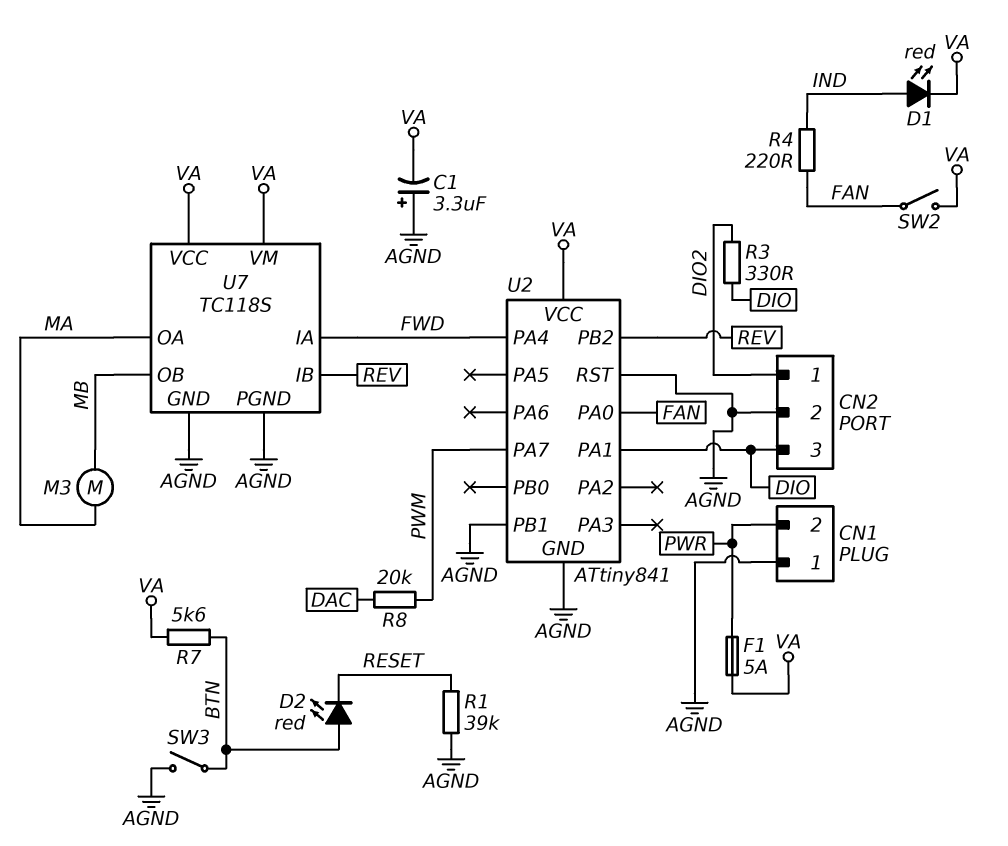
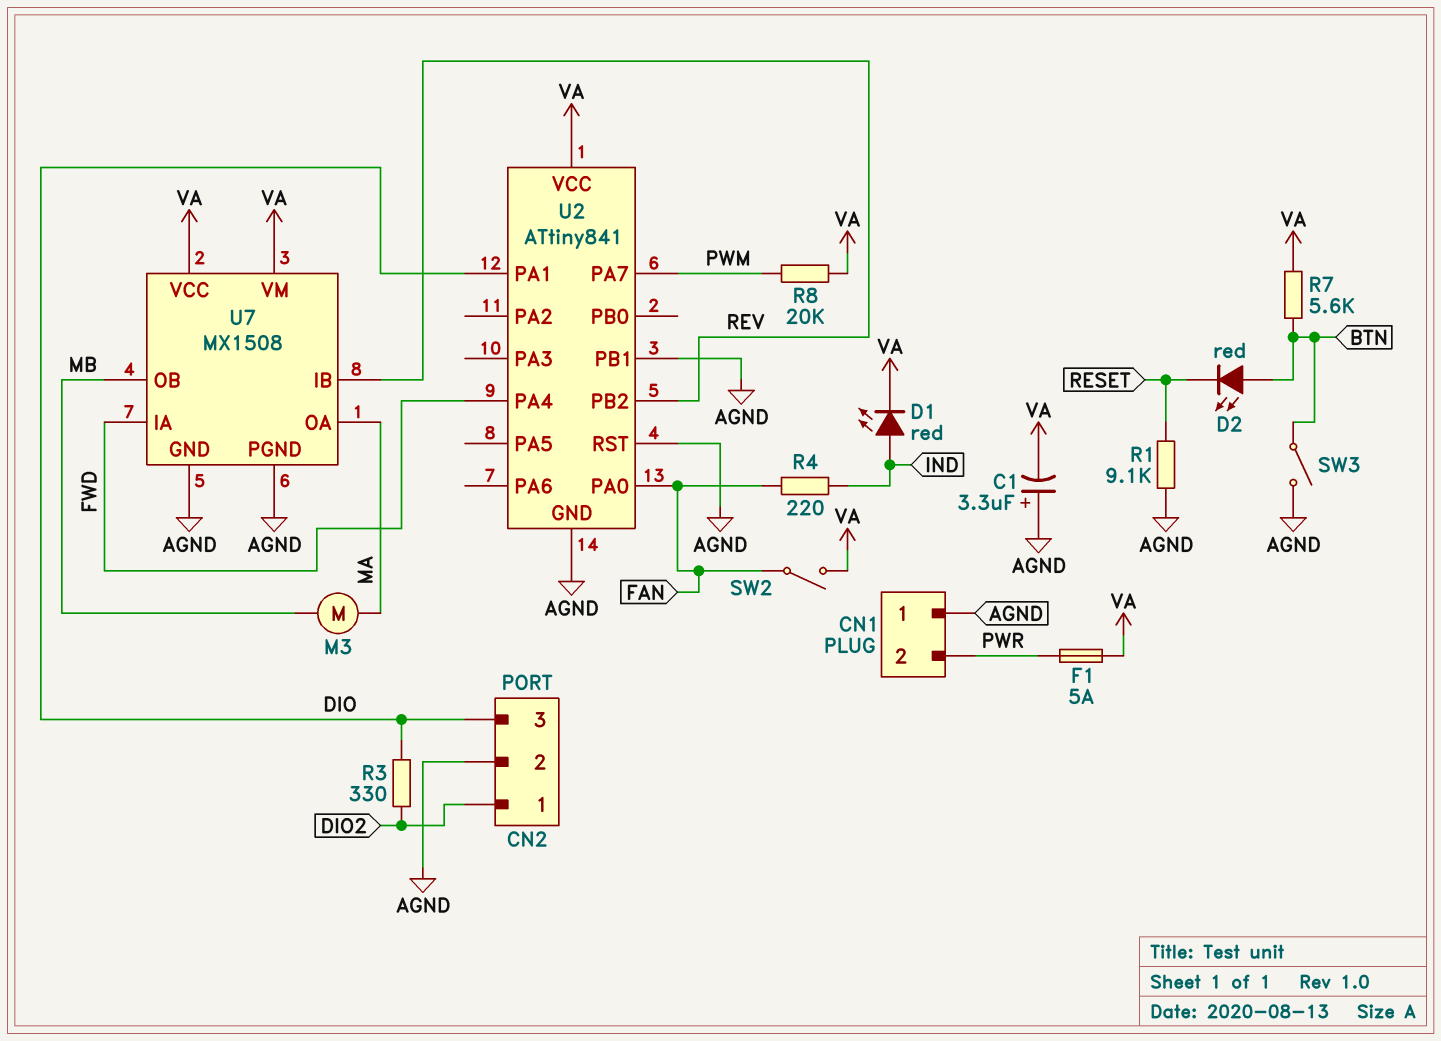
R1: 39k (AGND, RESET) -> 9.1k (AGND, RESET)
R8: 20k (DAC, PWM) -> 20k (PWM, VA)
U7: TC118S -> MX1508

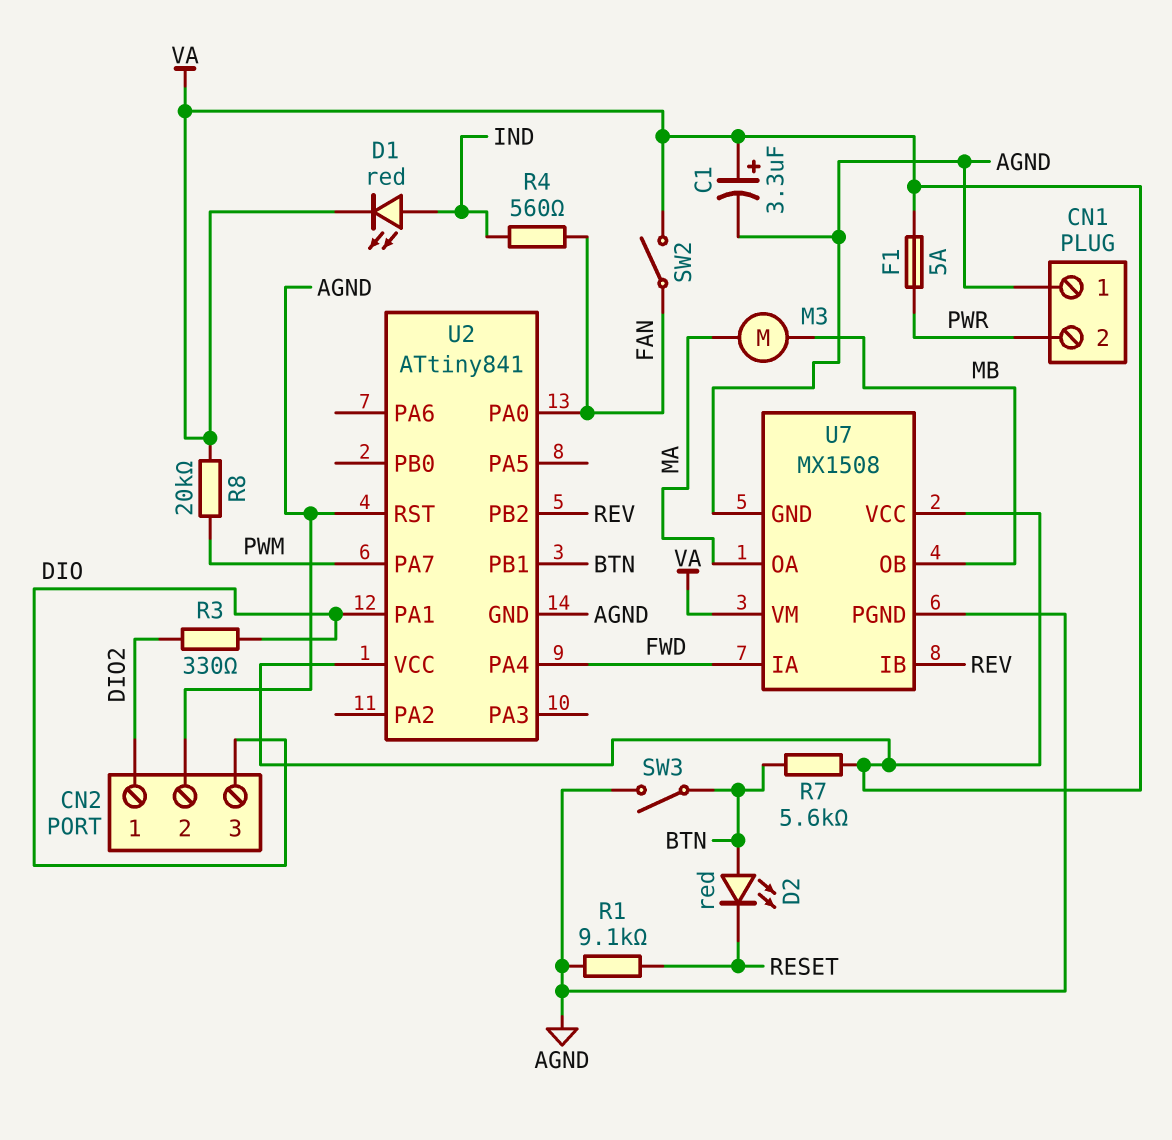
C1: 3.3uF (plus AGND, minus VA) -> 3.3uF (plus VA, minus AGND)
R4: 220 (FAN, IND) -> 560 (FAN, IND)
U2 pin PB1: AGND -> BTN

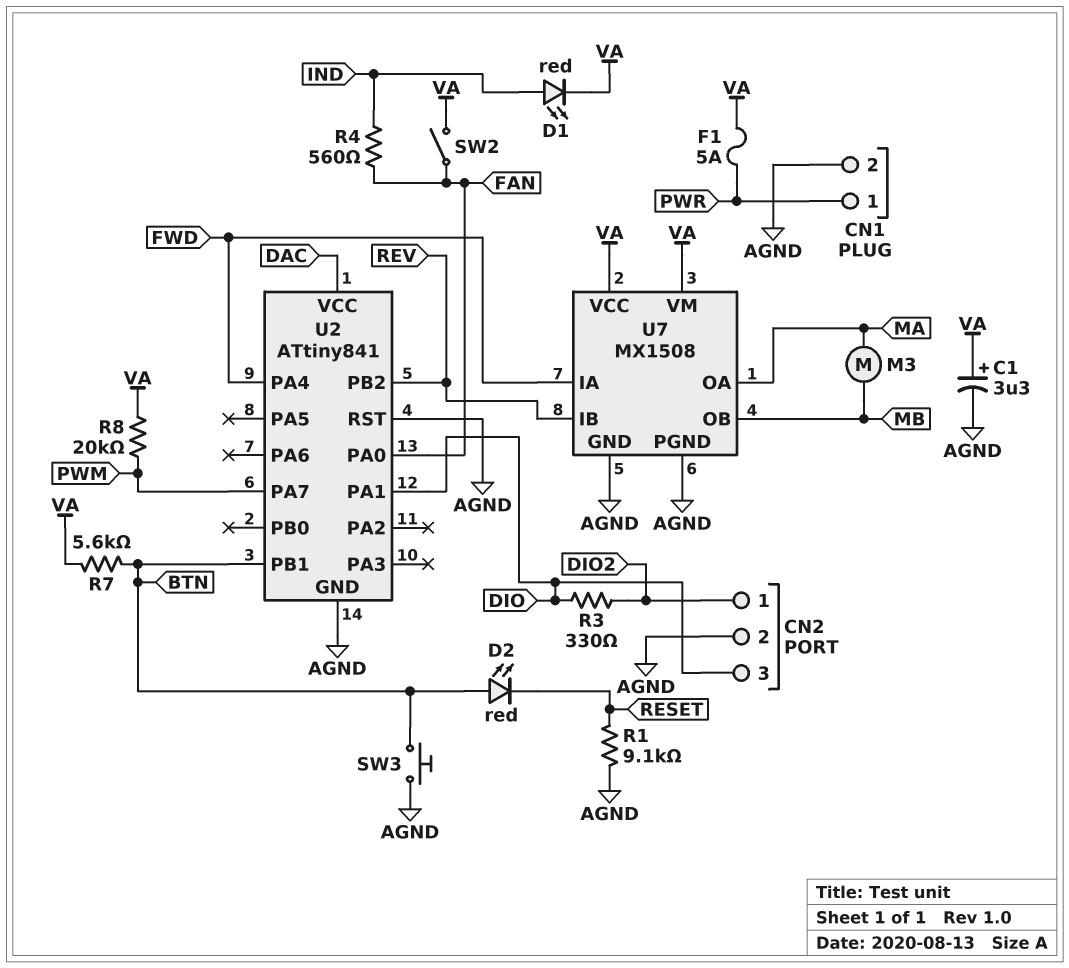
CN1 pin 1: AGND -> PWR
CN1 pin 2: PWR -> AGND
SW3: switch (AGND, BTN) -> button (AGND, BTN)
U2 pin VCC: VA -> DAC

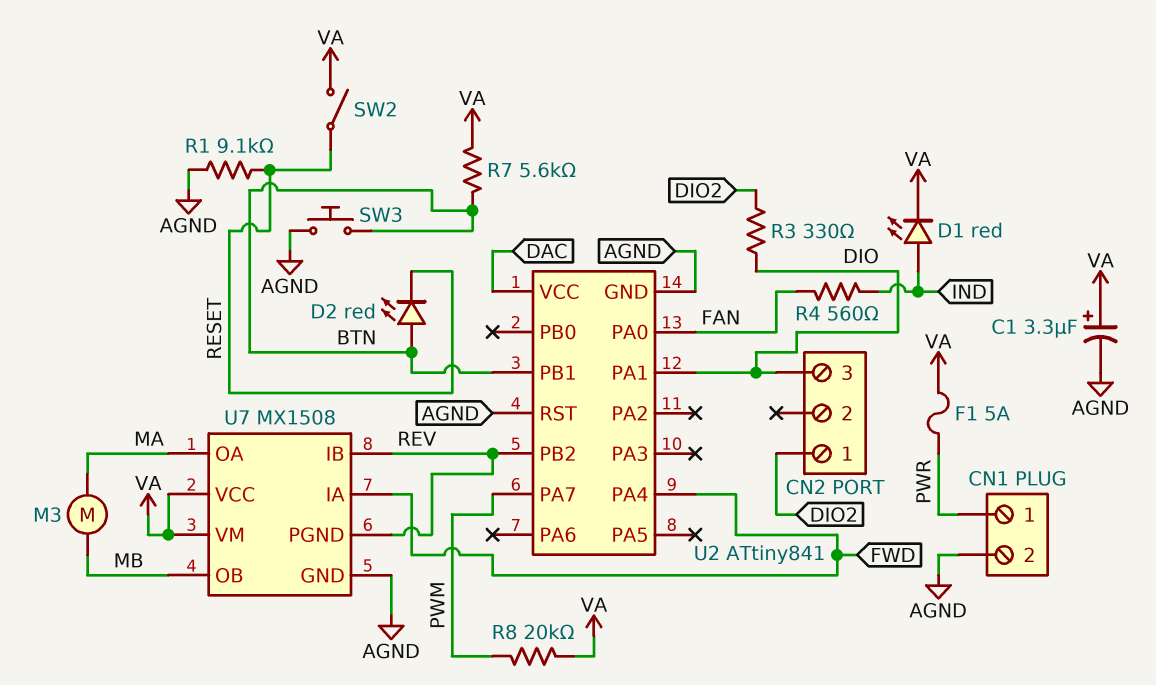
CN2 pin 2: AGND -> none
SW2: switch (FAN, VA) -> switch (RESET, VA)
U7 pin PGND: AGND -> REV

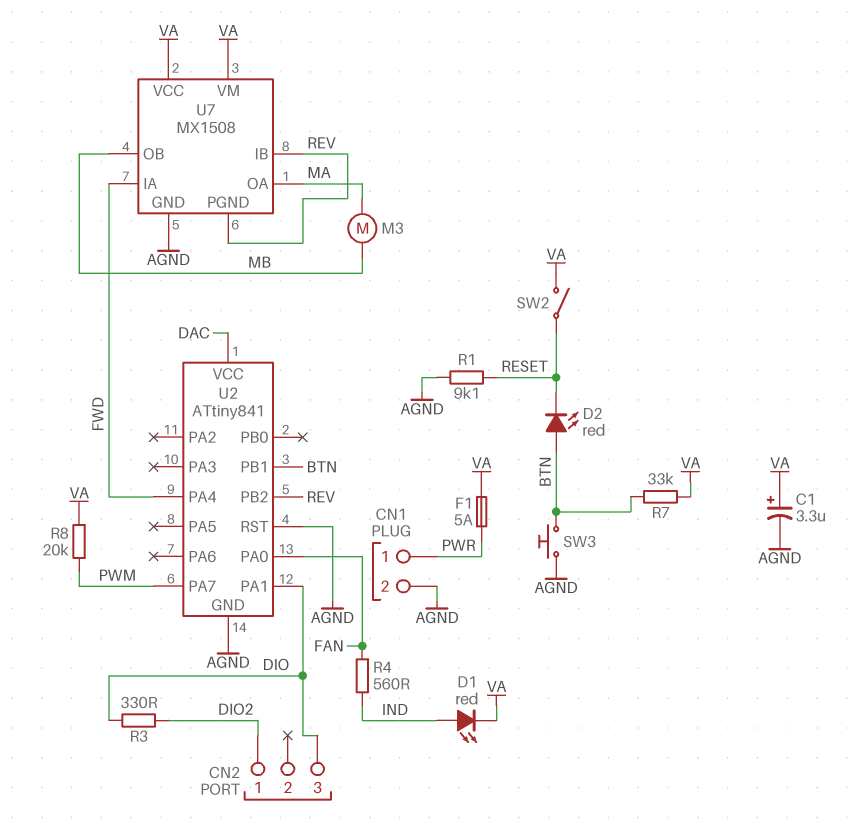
R7: 5.6k (BTN, VA) -> 33k (BTN, VA)

